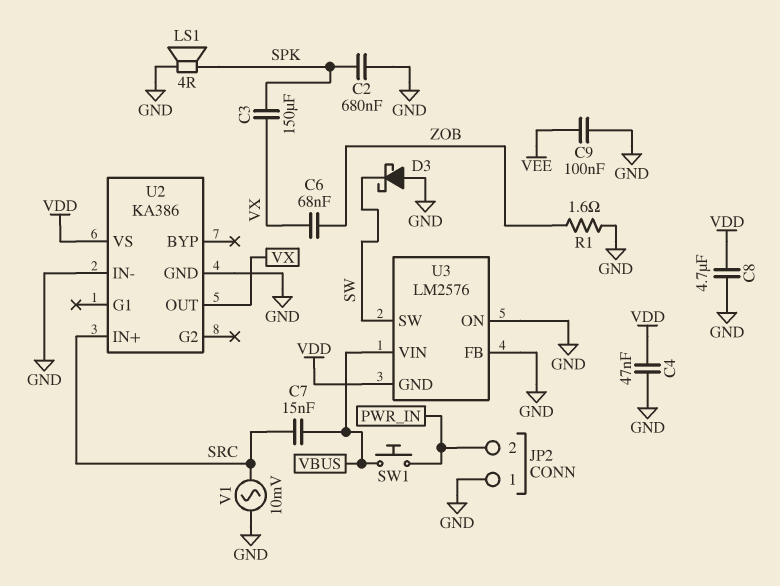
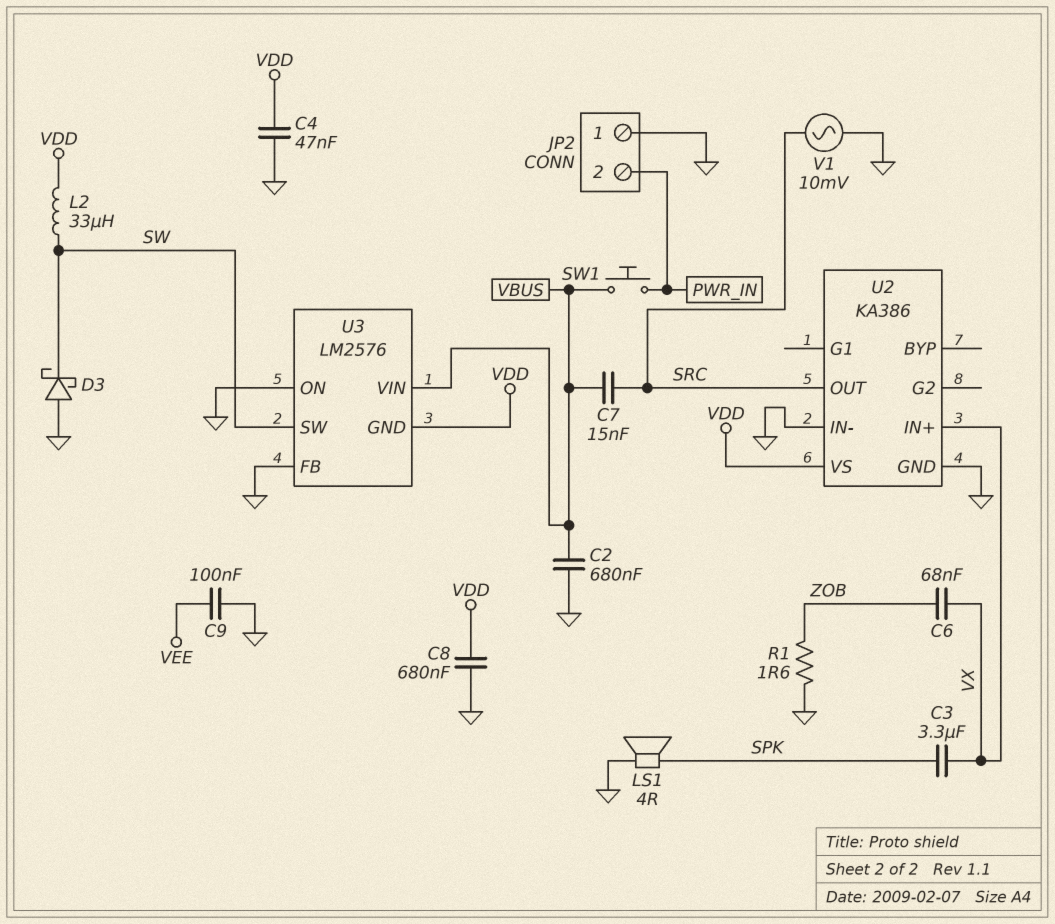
C2: 680nF (GND, SPK) -> 680nF (GND, VBUS)
C3: 150uF (SPK, VX) -> 3.3uF (SPK, VX)
C8: 4.7uF (GND, VDD) -> 680nF (GND, VDD)
L2: none -> 33uH (SW, VDD)
U2 pin IN+: SRC -> VX
U2 pin OUT: VX -> SRC

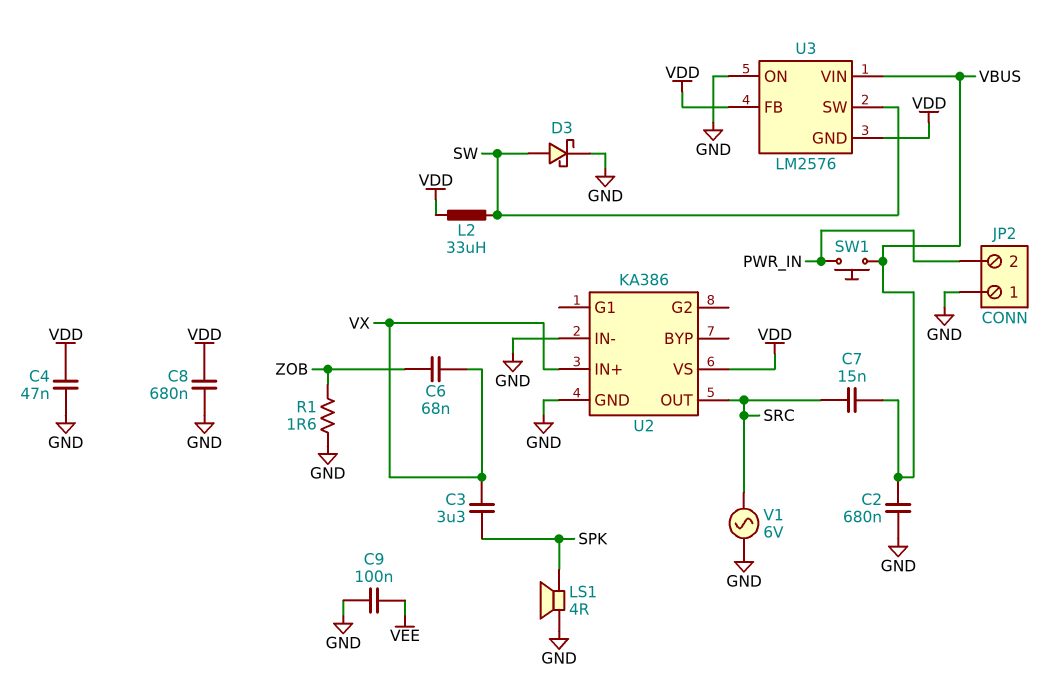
D3: schottky (A GND, K SW) -> schottky (A SW, K GND)
U3 pin FB: GND -> VDD
V1: AC 10mV (GND, SRC) -> AC 6V (GND, SRC)

